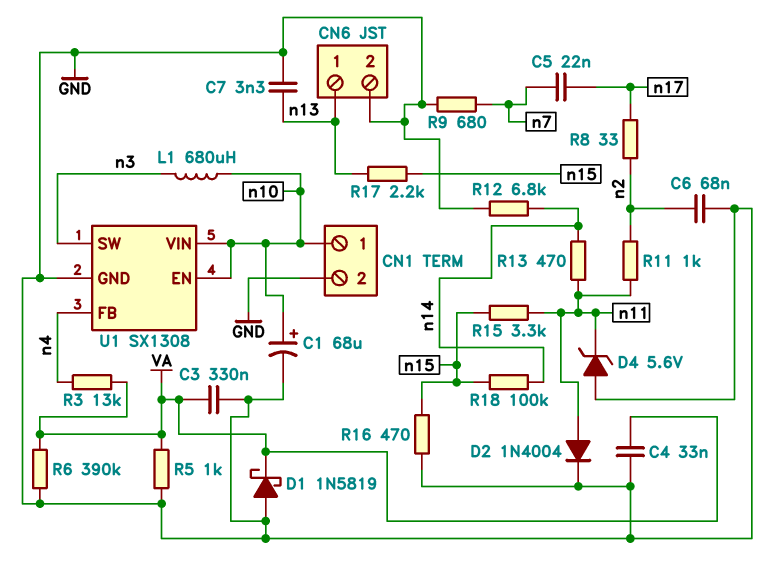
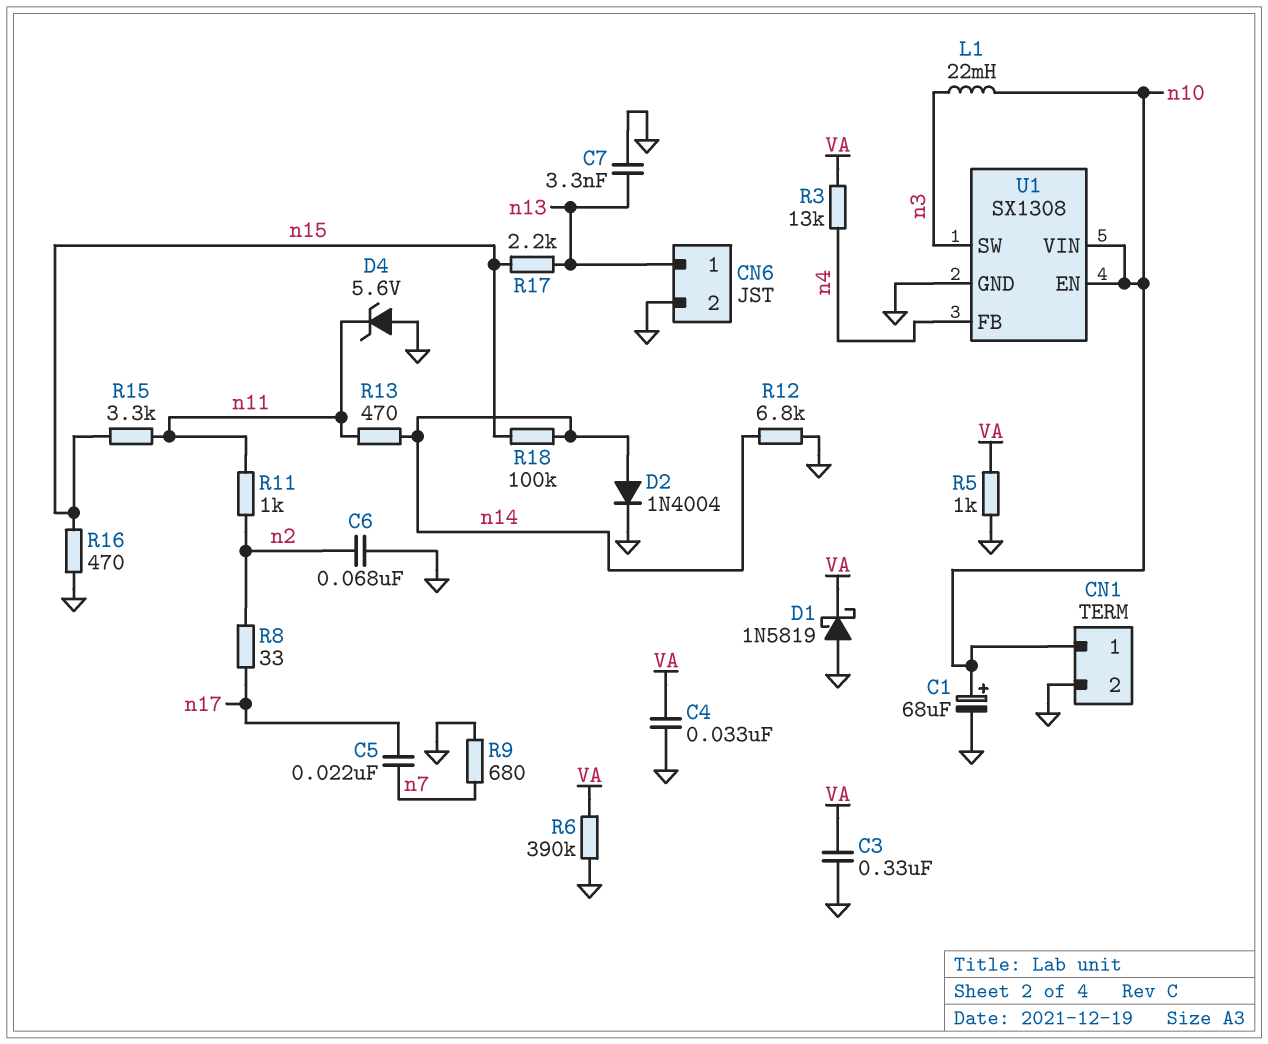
D2: diode 1N4004 (A n11, K GND) -> diode 1N4004 (A n14, K GND)
L1: 680uH (n3, n10) -> 22mH (n3, n10)

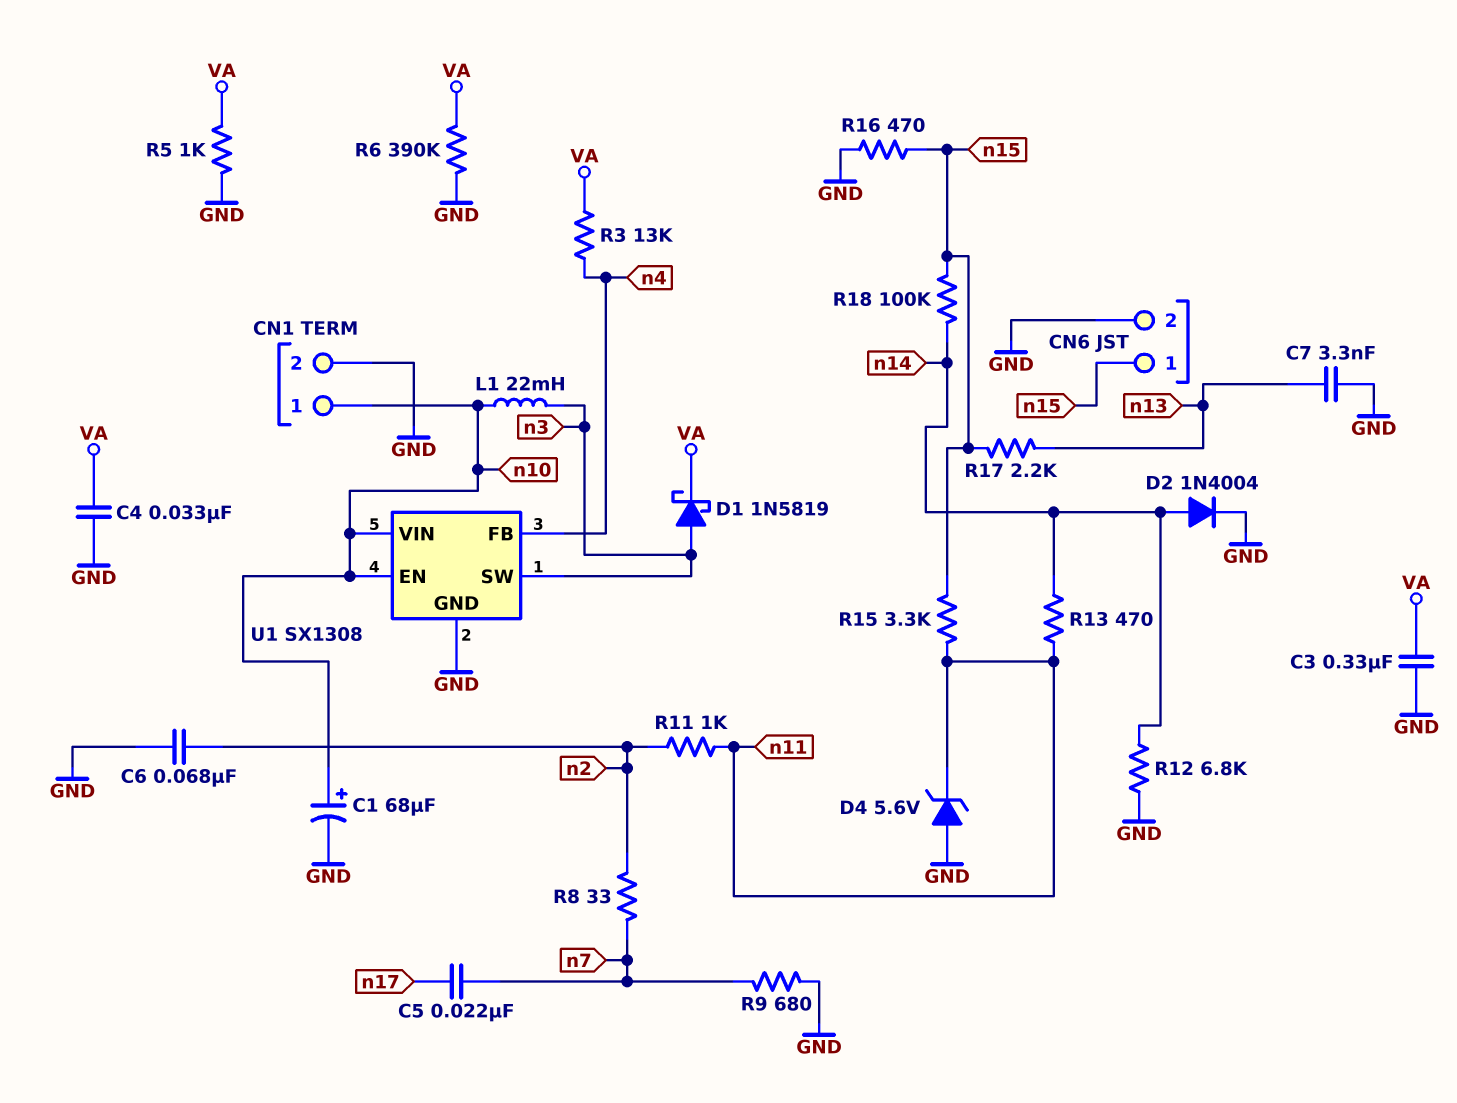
CN6 pin 1: n13 -> n15
D1: schottky 1N5819 (A GND, K VA) -> schottky 1N5819 (A n3, K VA)
R8: 33 (n2, n17) -> 33 (n2, n7)

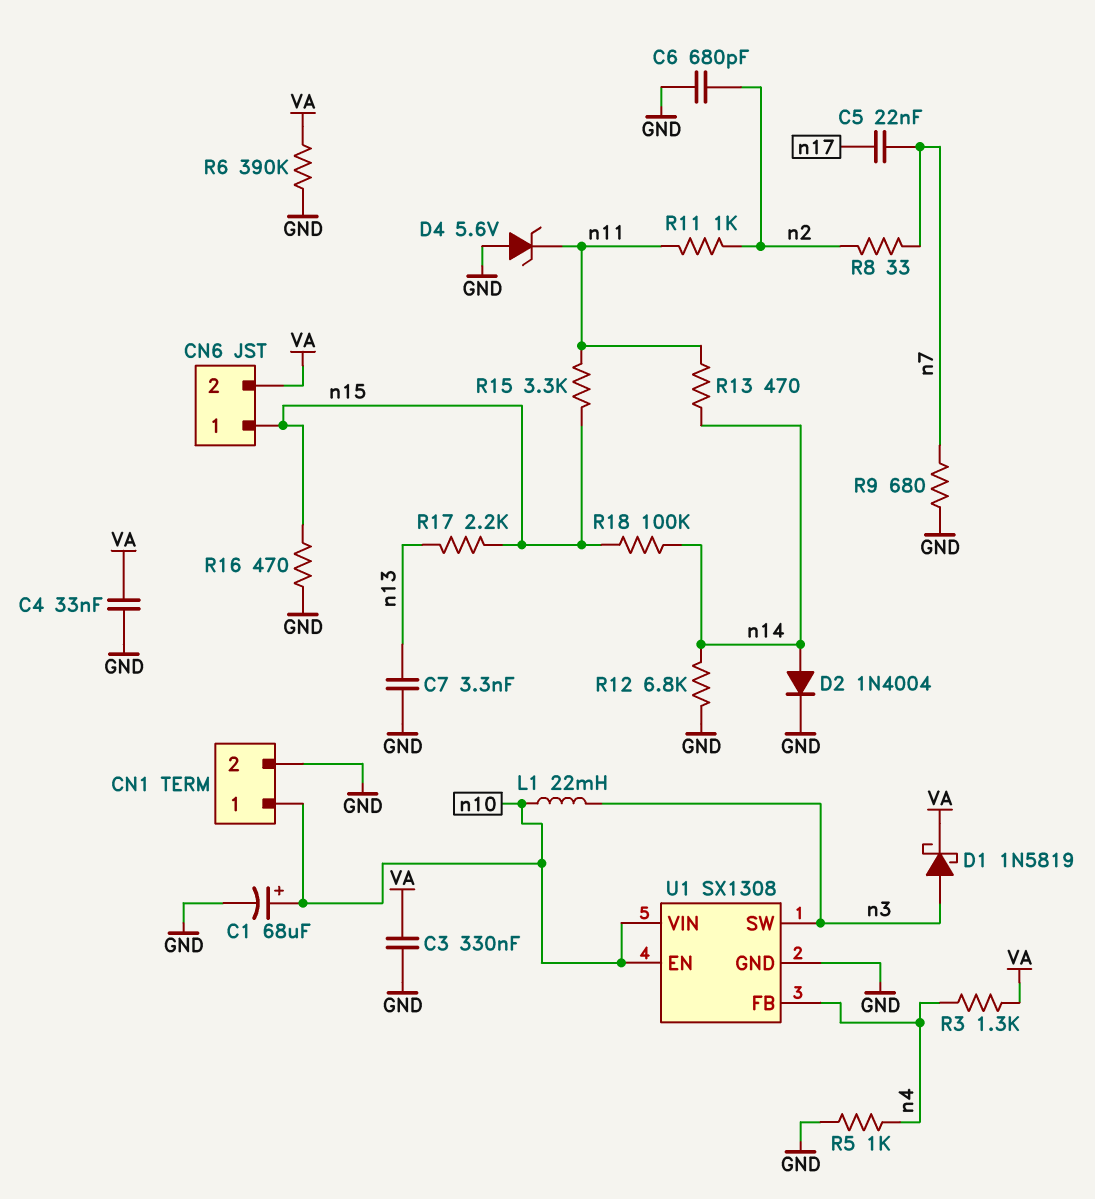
C6: 68nF (GND, n2) -> 680pF (GND, n2)
CN6 pin 2: GND -> VA
R3: 13k (VA, n4) -> 1.3k (VA, n4)
R5: 1k (GND, VA) -> 1k (GND, n4)

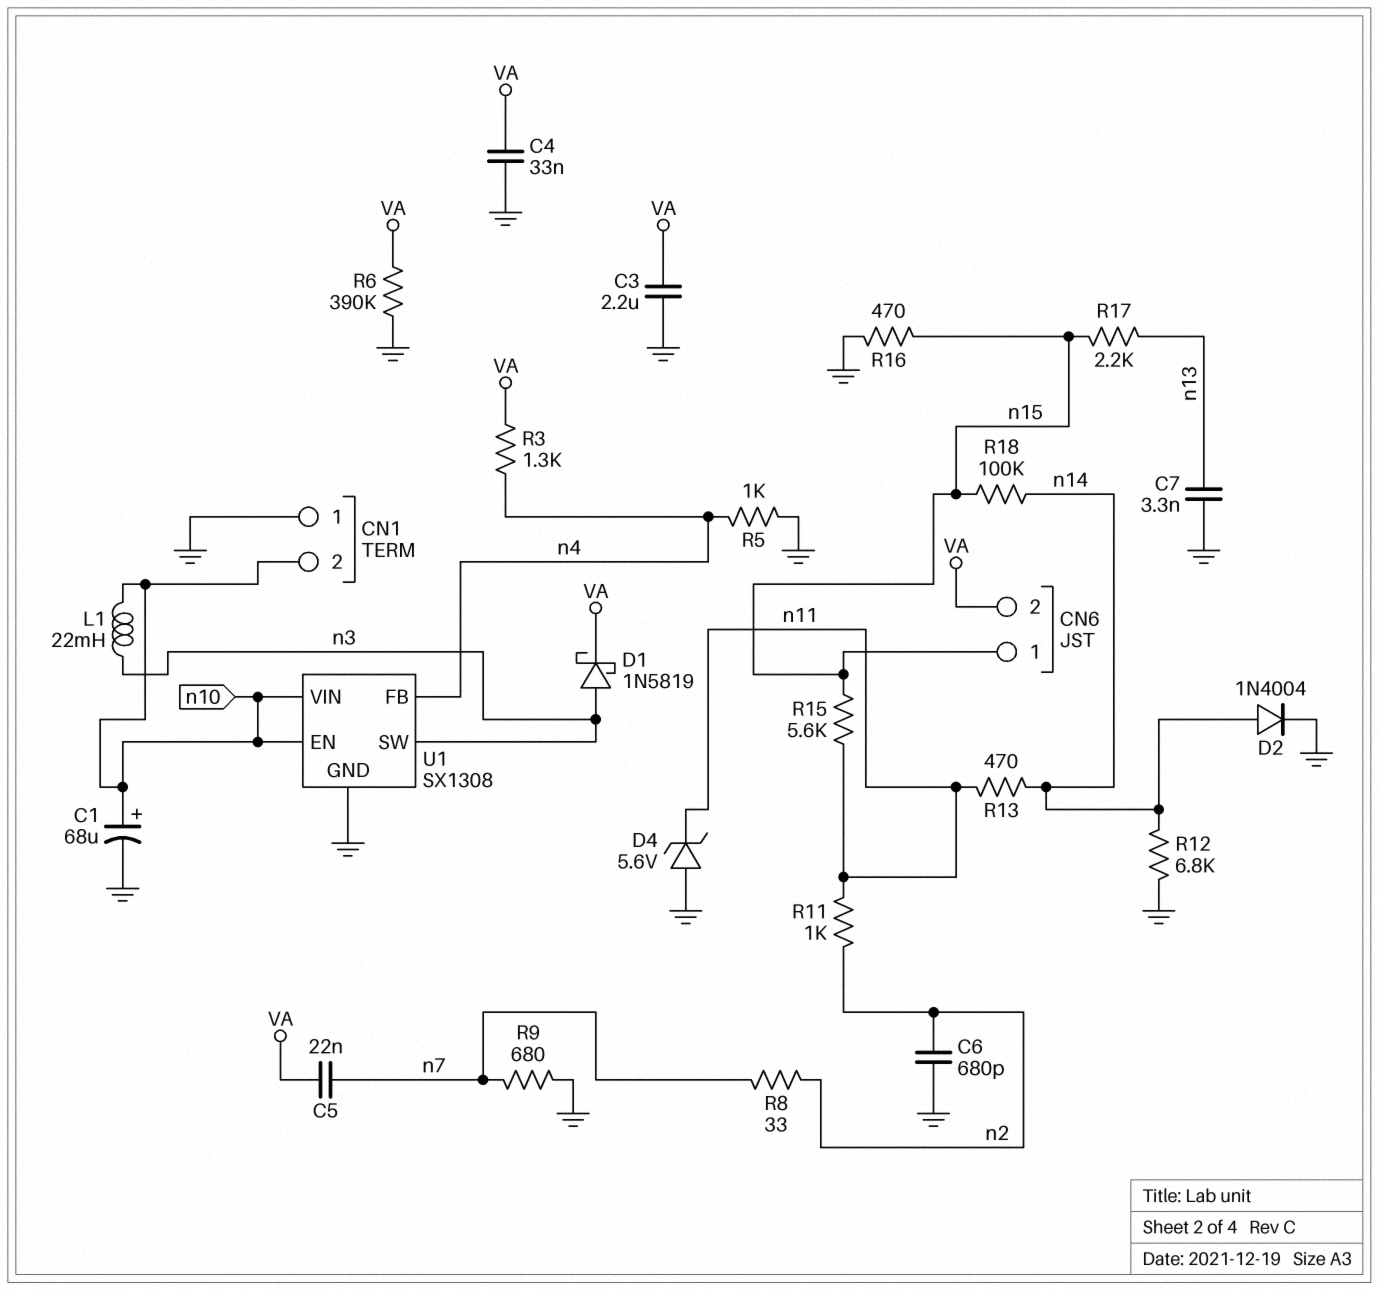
C3: 330nF (GND, VA) -> 2.2uF (GND, VA)
C5: 22nF (n7, n17) -> 22nF (VA, n7)
CN1 pin 1: n10 -> GND
CN1 pin 2: GND -> n10
R15: 3.3k (n11, n15) -> 5.6k (n11, n15)

